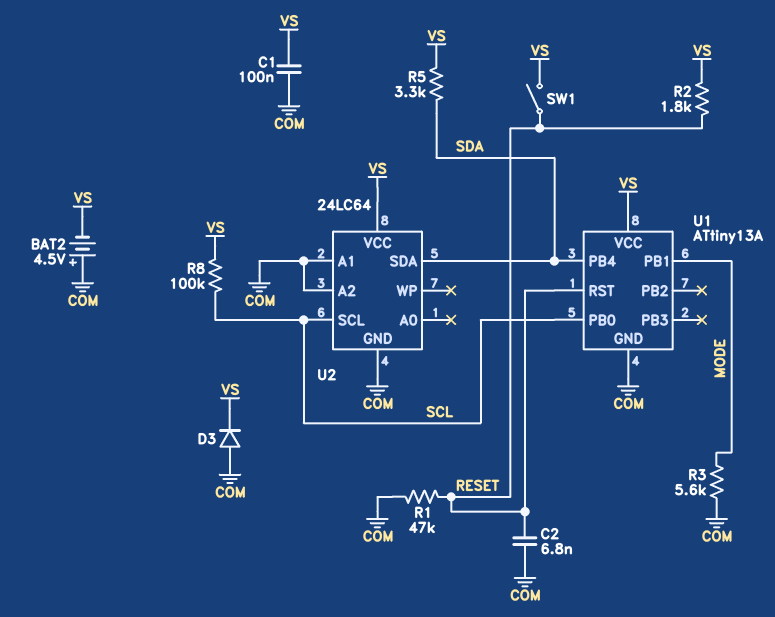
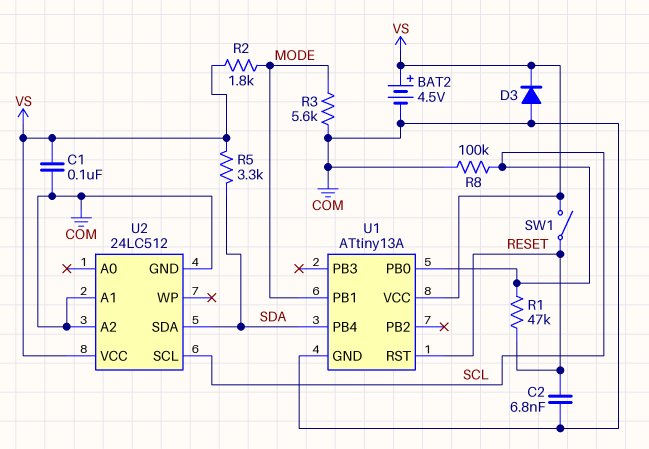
BAT2: 4.5V (plus COM, minus VS) -> 4.5V (plus VS, minus COM)
R1: 47k (COM, RESET) -> 47k (RESET, SCL)
R2: 1.8k (RESET, VS) -> 1.8k (MODE, VS)
R8: 100k (SCL, VS) -> 100k (COM, SCL)
U2: 24LC64 -> 24LC512

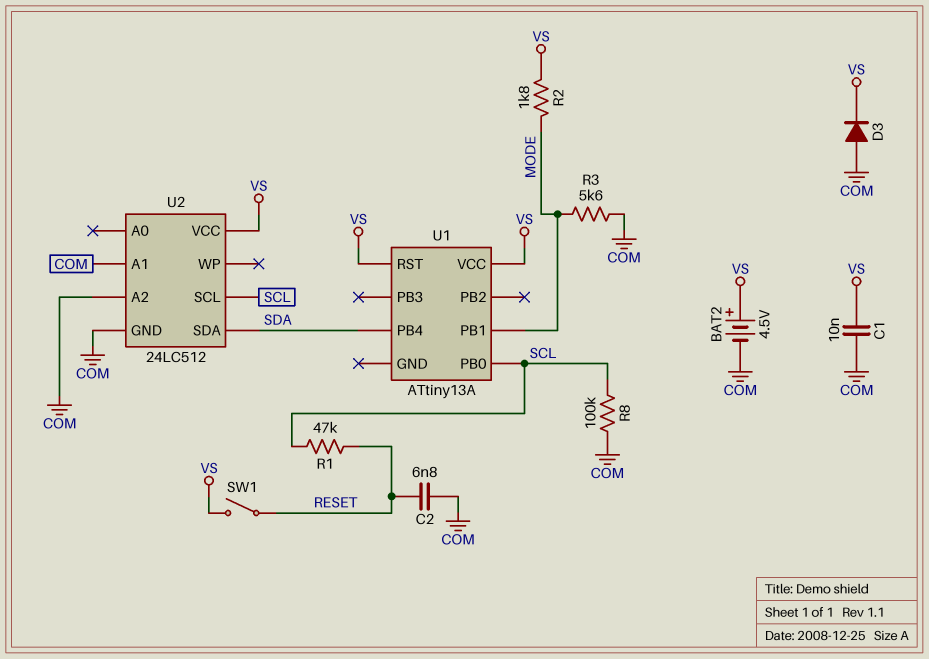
C1: 100nF (COM, VS) -> 10nF (COM, VS)
R5: 3.3k (SDA, VS) -> none
U1 pin GND: COM -> none
U1 pin RST: RESET -> VS

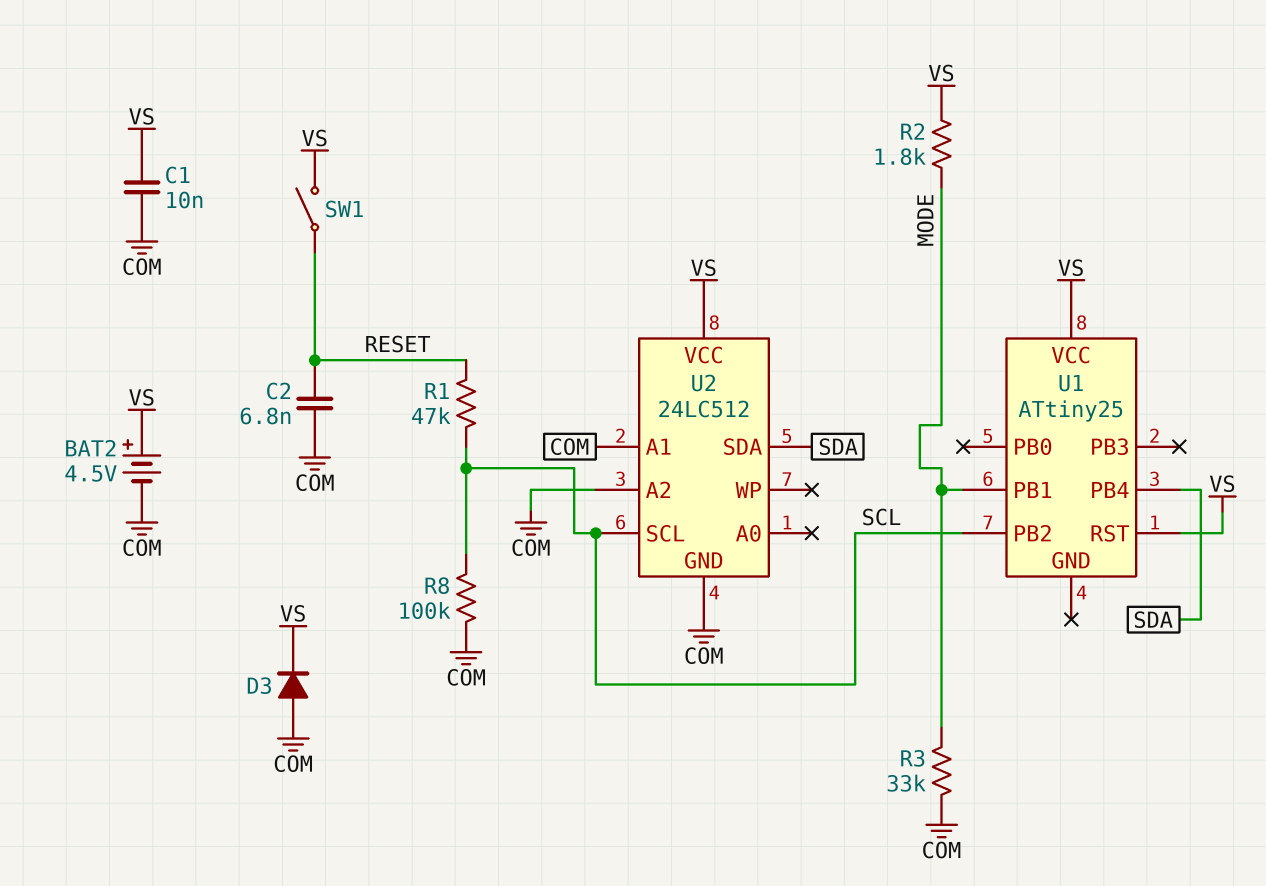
R3: 5.6k (COM, MODE) -> 33k (COM, MODE)
U1: ATtiny13A -> ATtiny25
U1 pin PB0: SCL -> none
U1 pin PB2: none -> SCL

